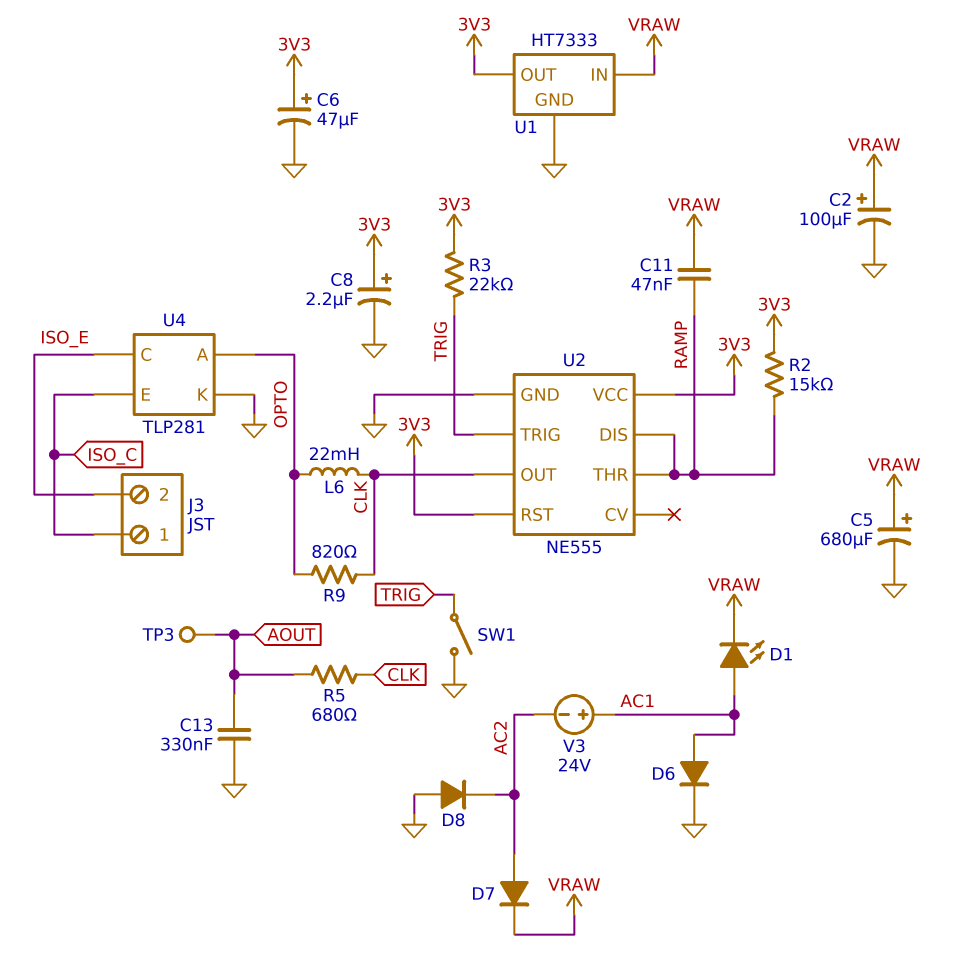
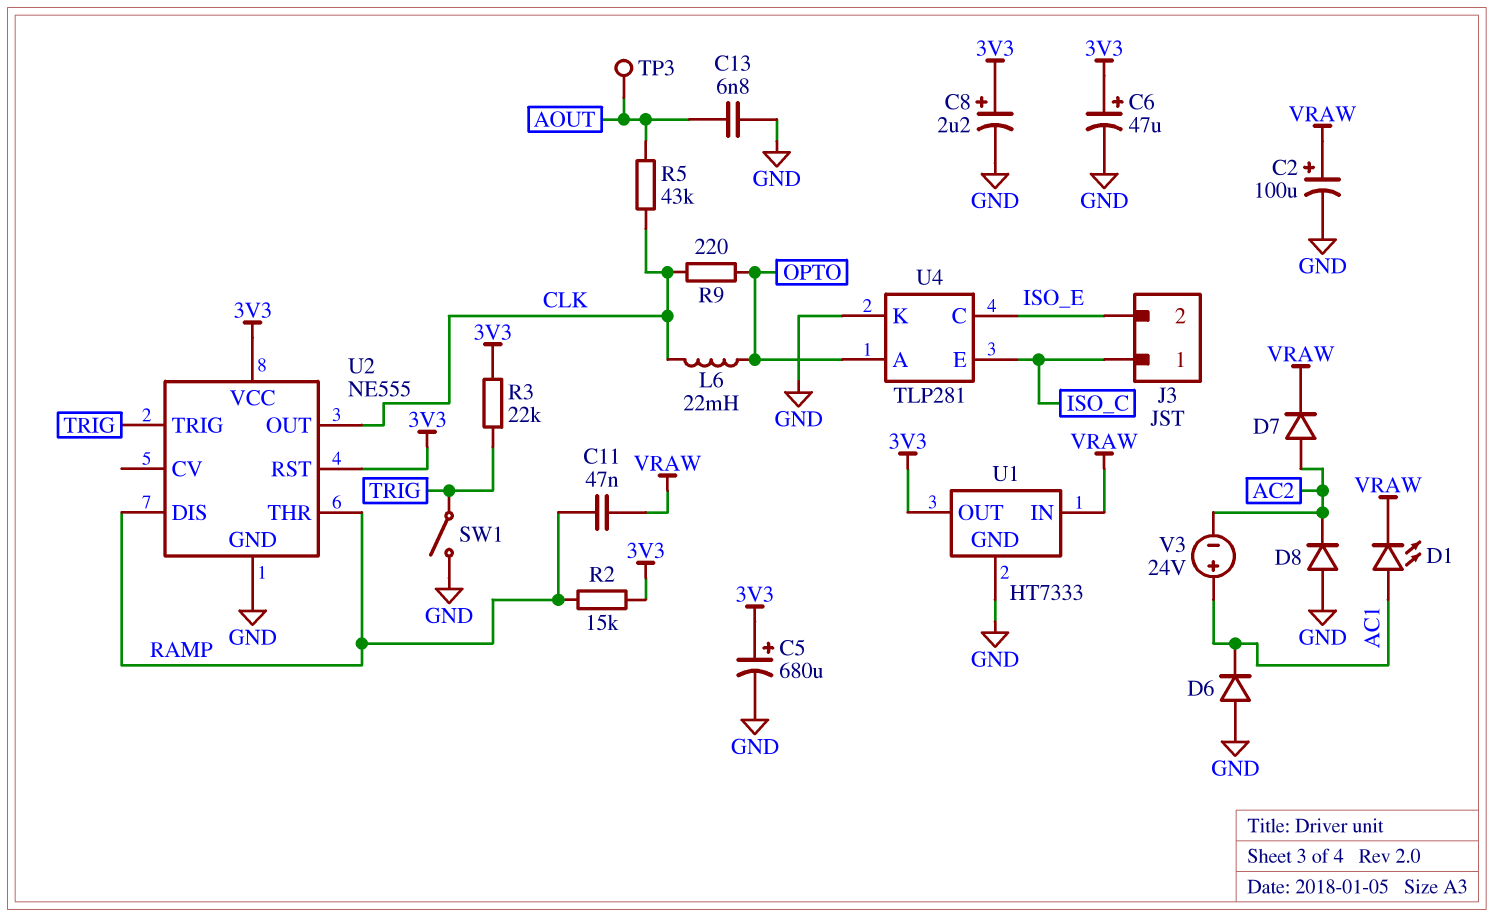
C5: 680uF (plus VRAW, minus GND) -> 680uF (plus 3V3, minus GND)
C13: 330nF (AOUT, GND) -> 6.8nF (AOUT, GND)
D6: diode (A AC1, K GND) -> diode (A GND, K AC1)
R5: 680 (AOUT, CLK) -> 43k (AOUT, CLK)
R9: 820 (CLK, OPTO) -> 220 (CLK, OPTO)

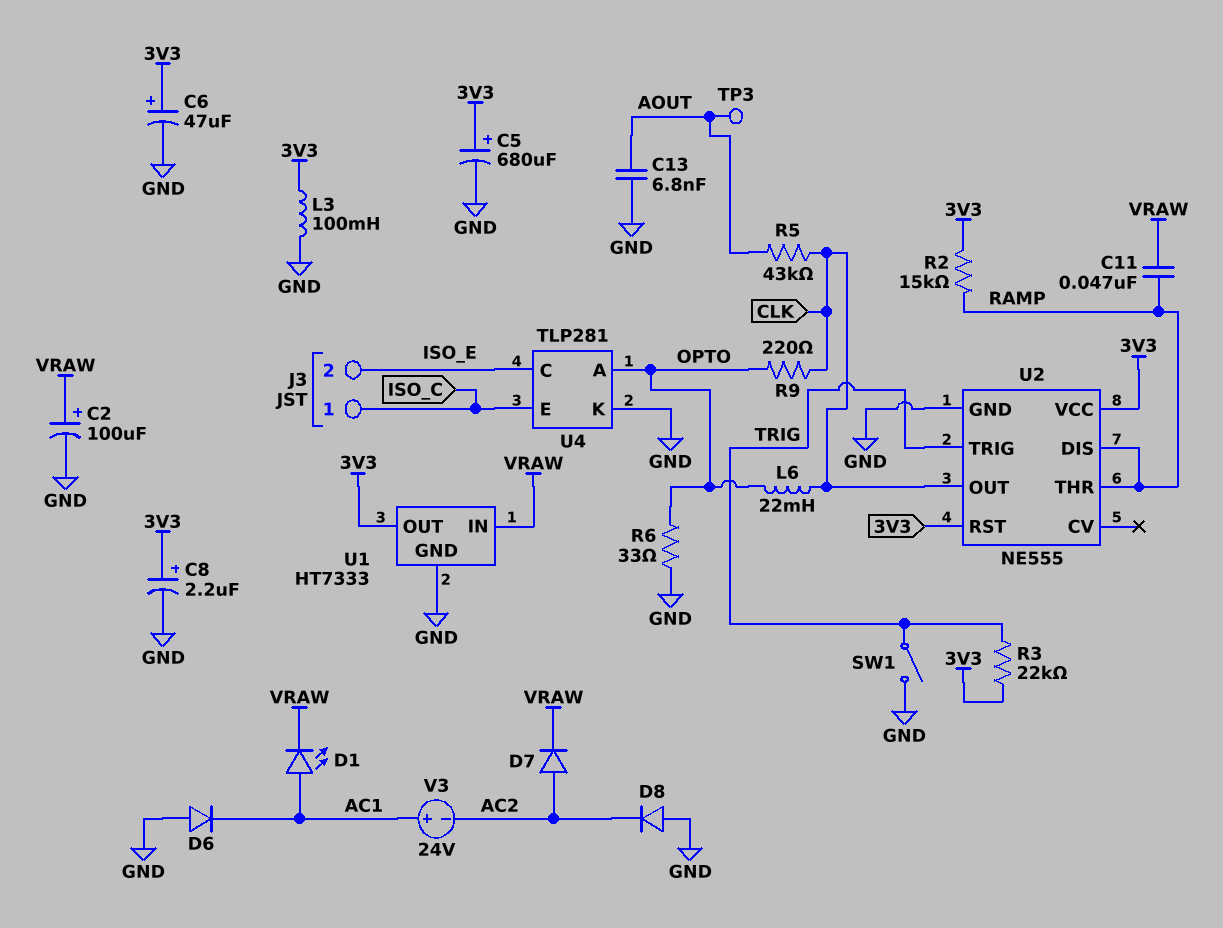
L3: none -> 100mH (3V3, GND)
R6: none -> 33 (GND, OPTO)

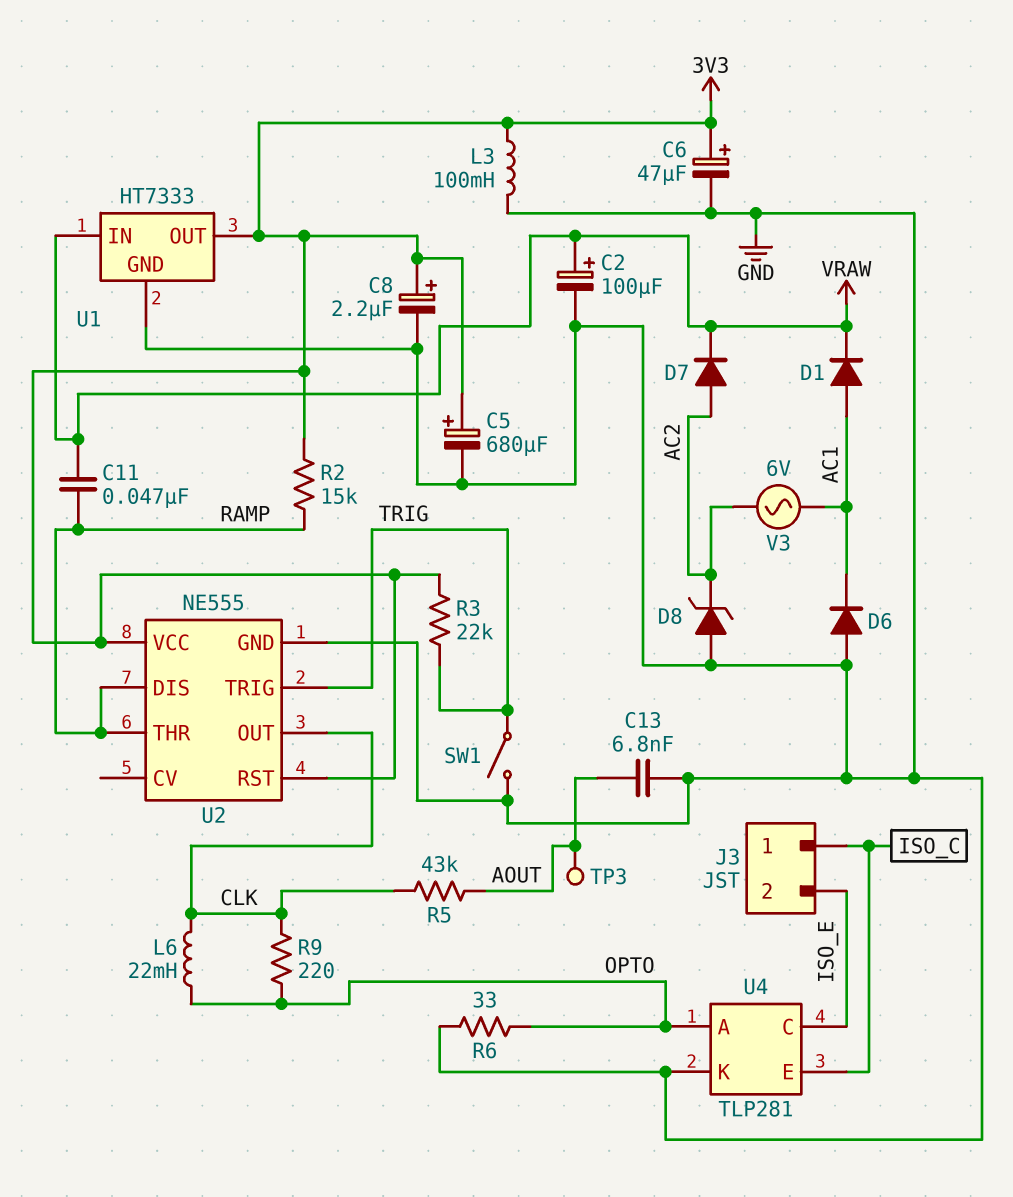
D1: LED (A AC1, K VRAW) -> diode (A AC1, K VRAW)
D8: diode (A GND, K AC2) -> zener (A GND, K AC2)
V3: 24V (plus AC1, minus AC2) -> AC 6V (AC1, AC2)

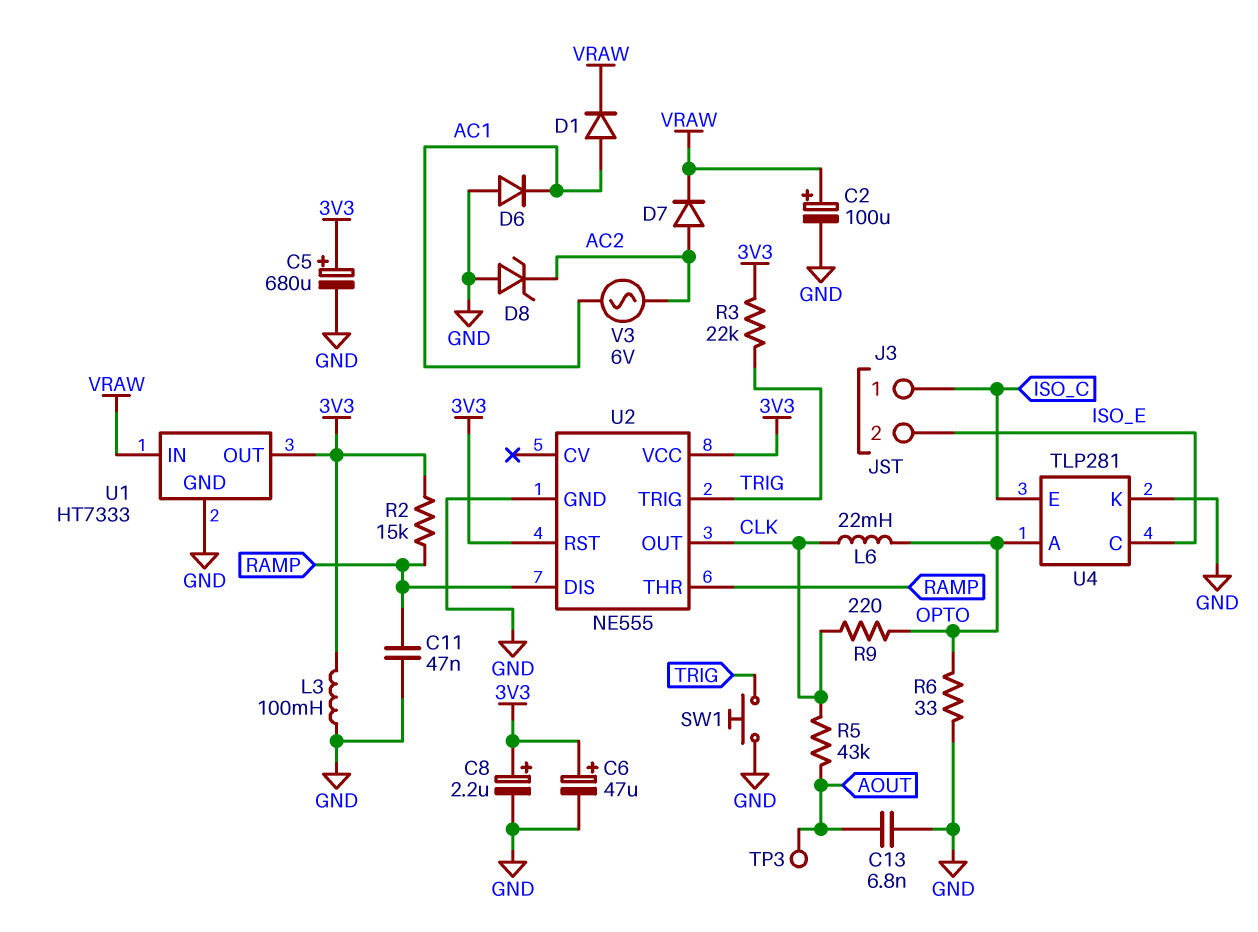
C11: 47nF (RAMP, VRAW) -> 47nF (GND, RAMP)
SW1: switch (GND, TRIG) -> button (GND, TRIG)

